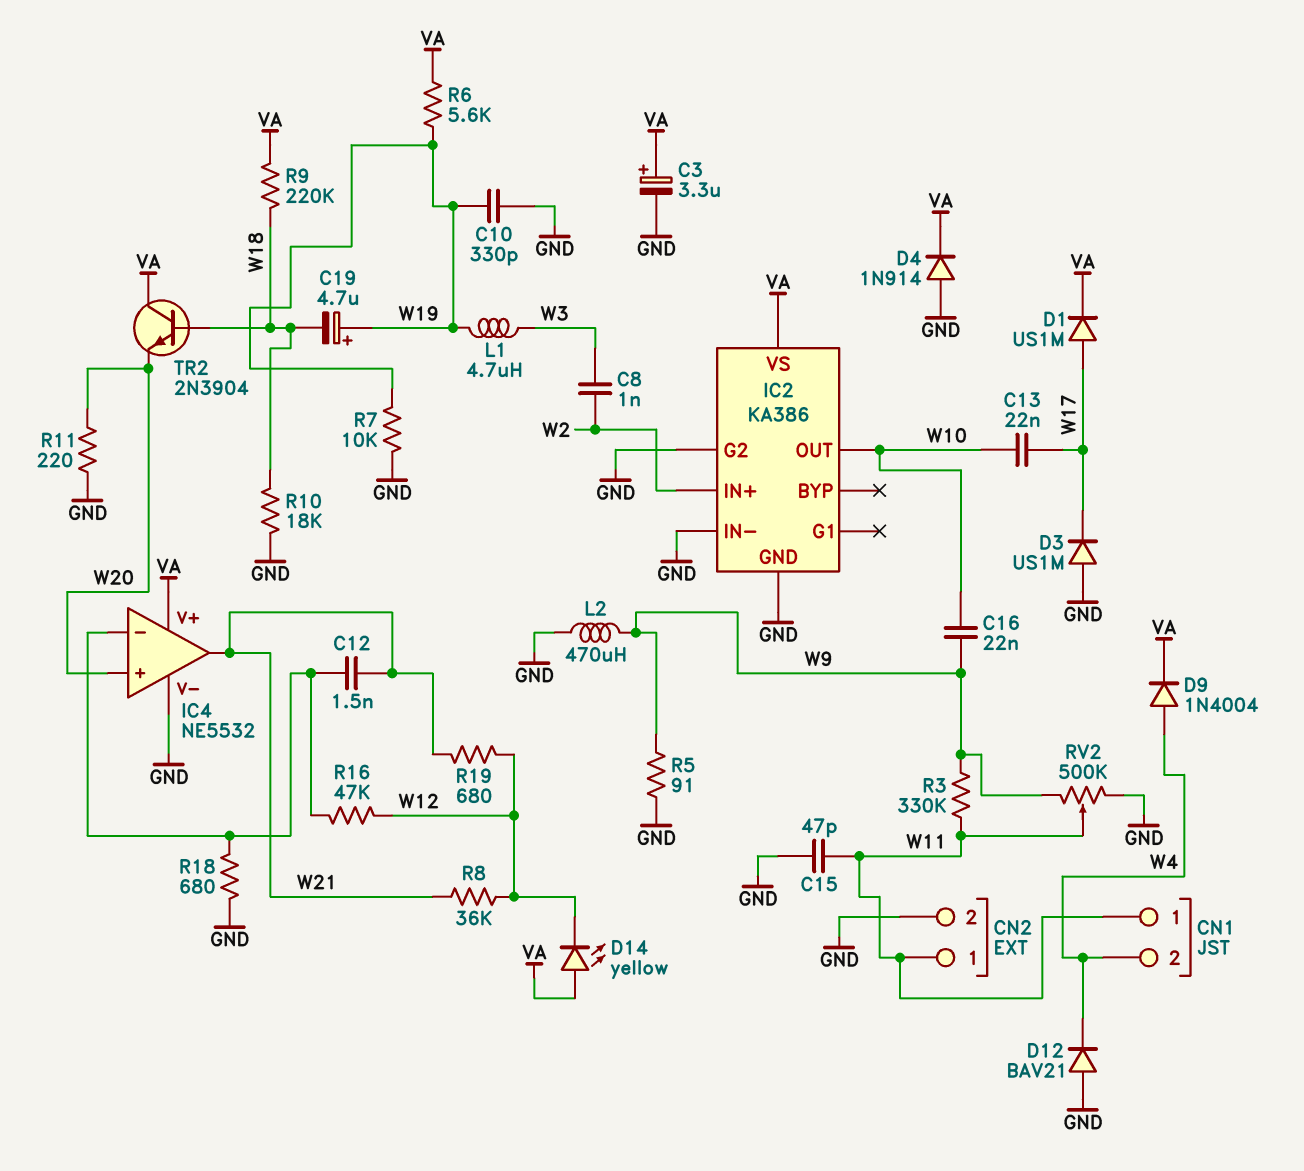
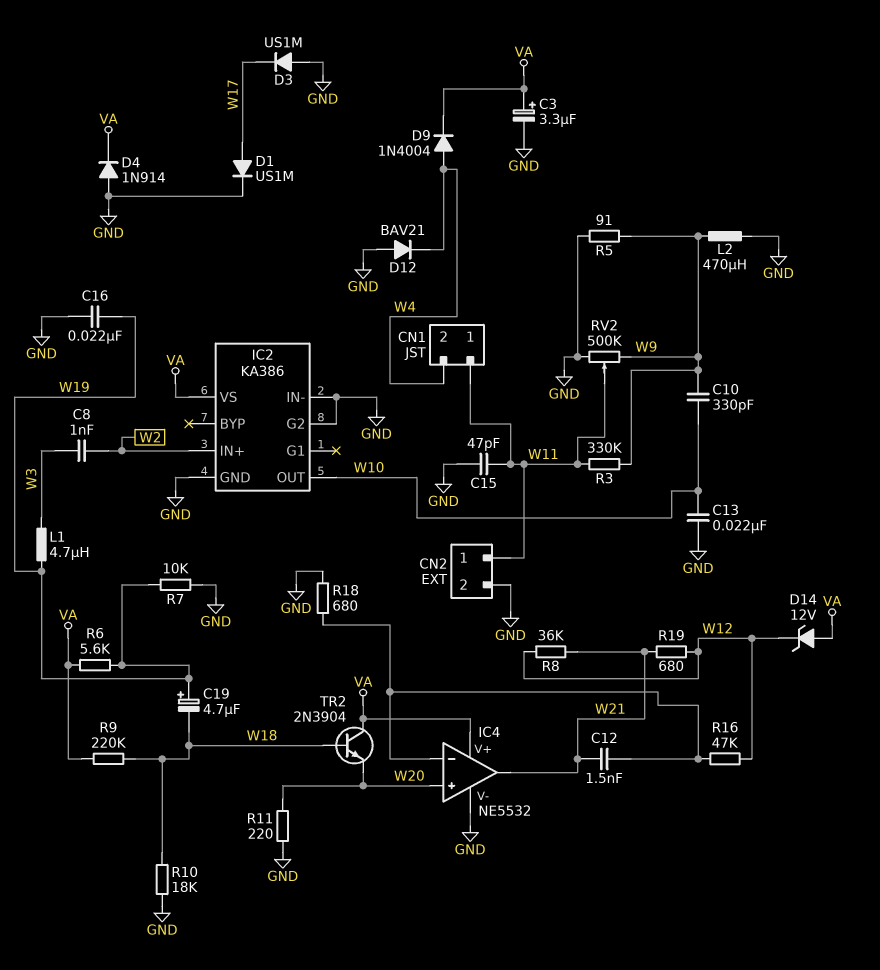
C10: 330pF (GND, W19) -> 330pF (W9, W10)
C13: 22nF (W10, W17) -> 22nF (GND, W10)
C16: 22nF (W9, W10) -> 22nF (GND, W19)
D1: diode US1M (A W17, K VA) -> diode US1M (A W17, K GND)
D14: LED yellow (A VA, K W12) -> zener 12V (A VA, K W12)

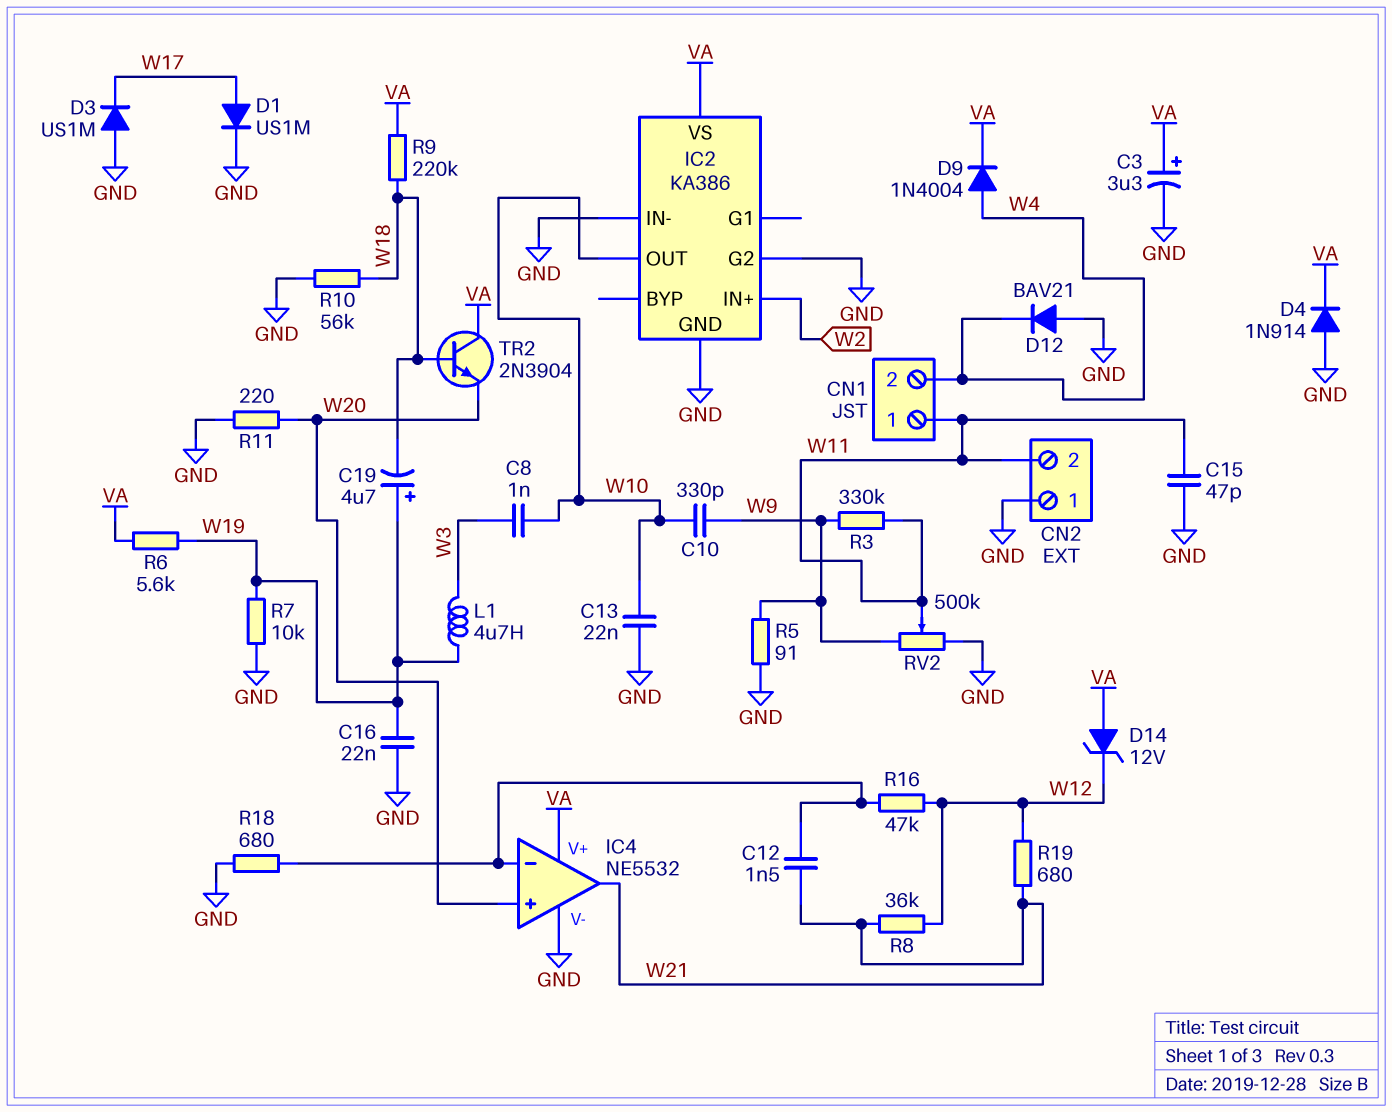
C8: 1nF (W2, W3) -> 1nF (W3, W10)
CN2 pin 1: W11 -> GND
CN2 pin 2: GND -> W11
L2: 470uH (GND, W9) -> none
R10: 18k (GND, W18) -> 56k (GND, W18)

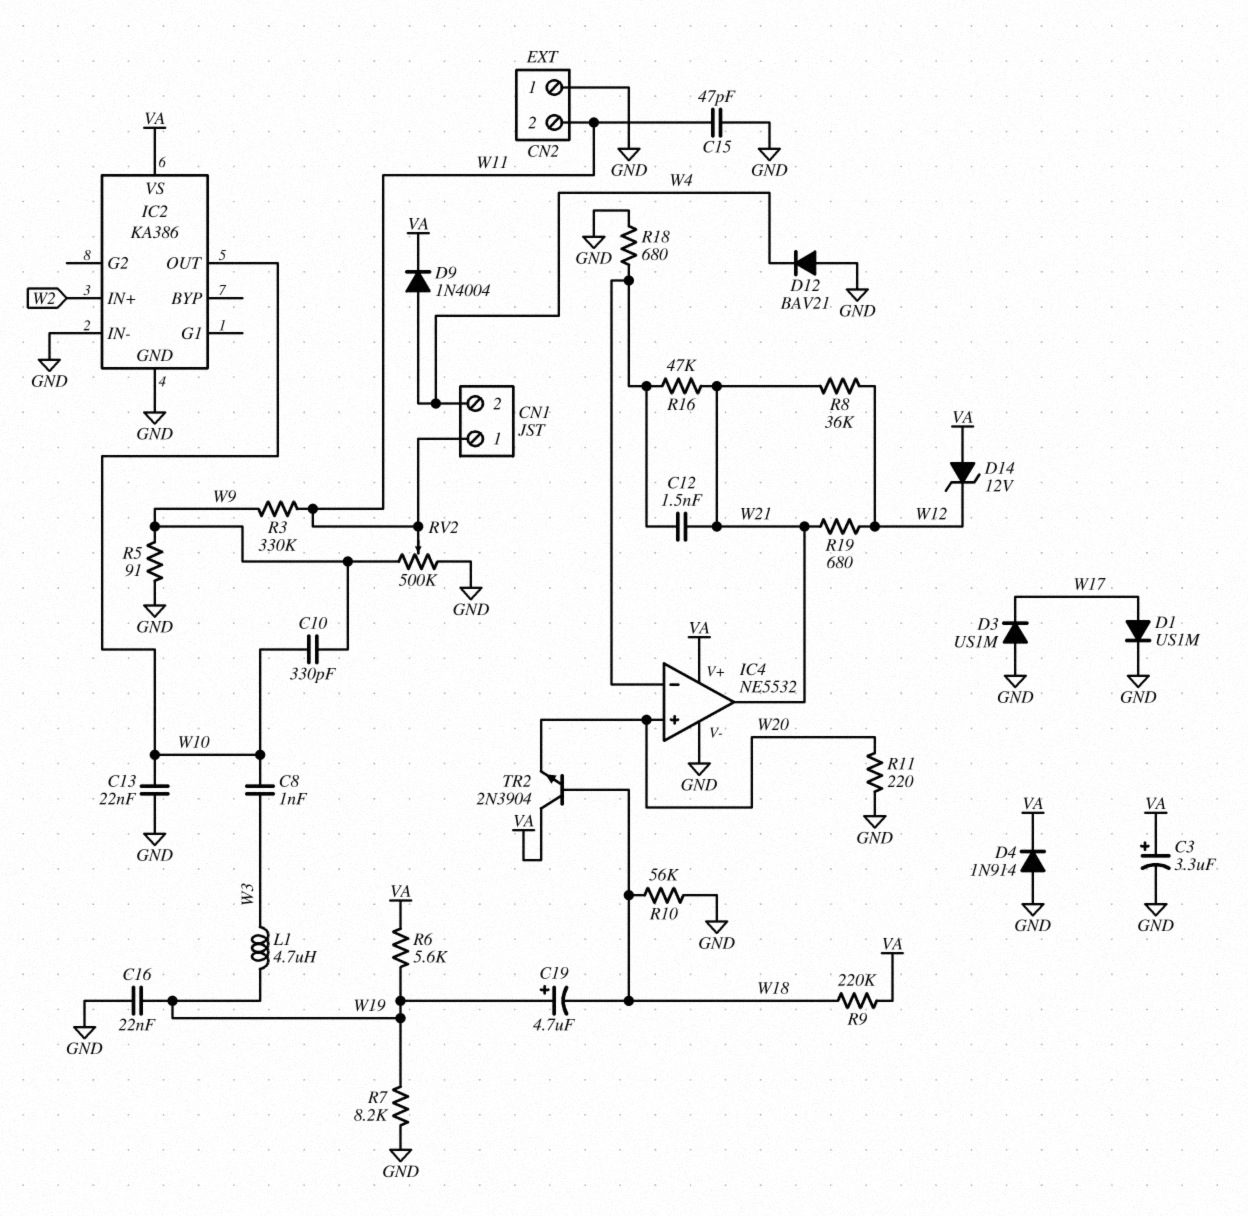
IC2 pin G2: GND -> none
R7: 10k (GND, W19) -> 8.2k (GND, W19)
R16: 47k (IC4/in-, W12) -> 47k (IC4/in-, W21)

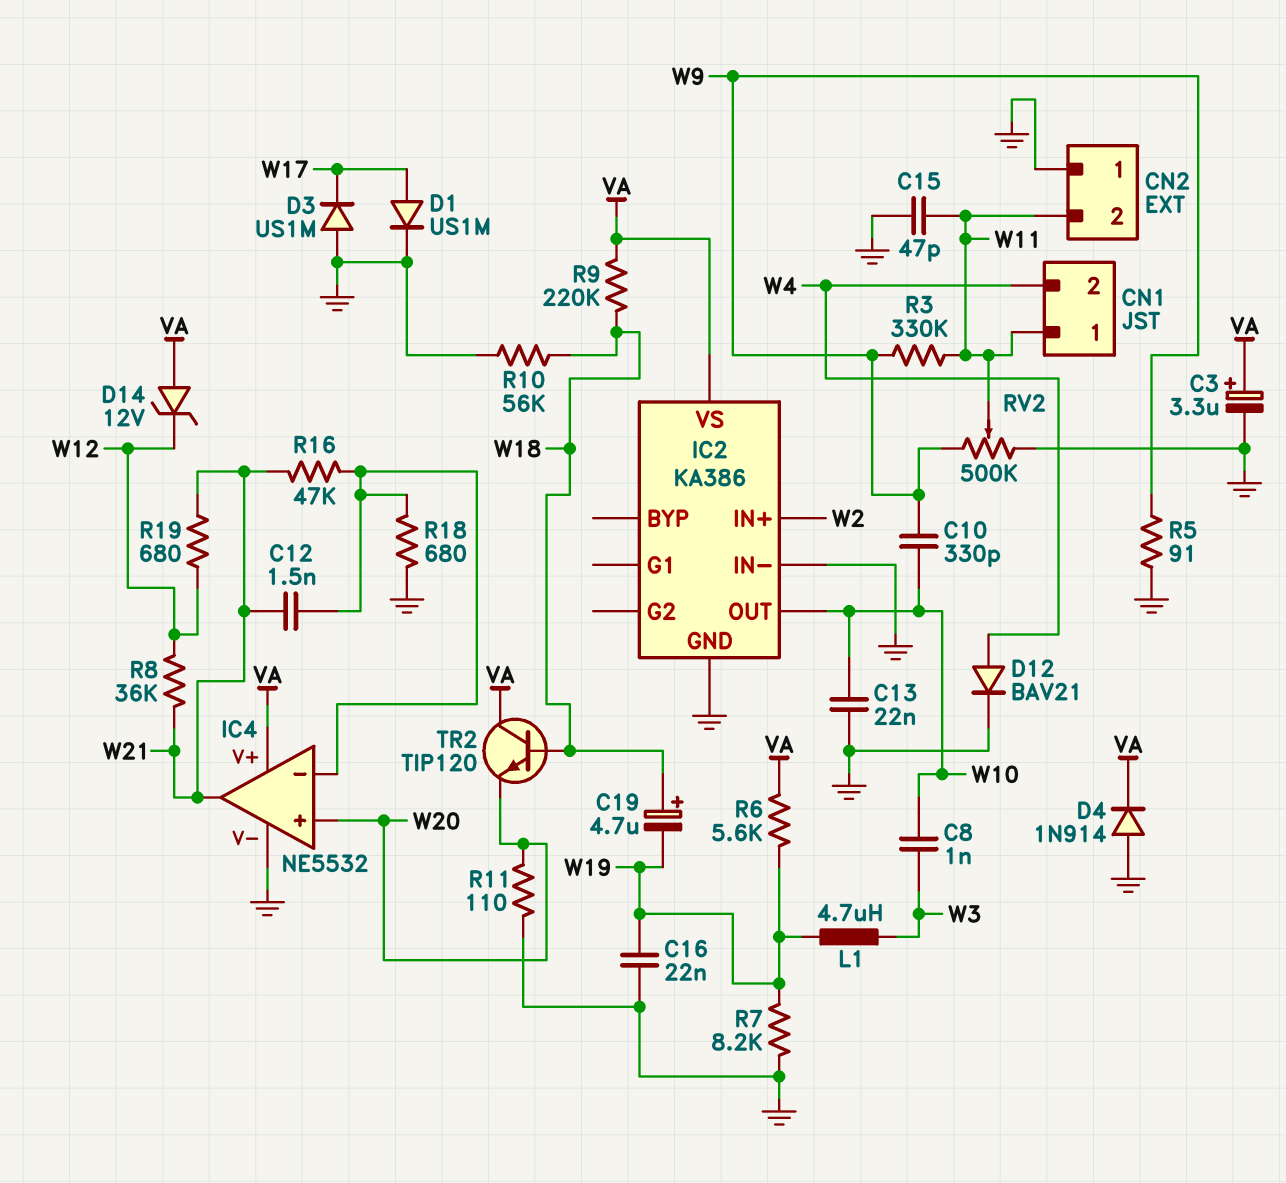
C19: 4.7uF (plus W19, minus W18) -> 4.7uF (plus W18, minus W19)
D9: diode 1N4004 (A W4, K VA) -> none
D12: diode BAV21 (A GND, K W4) -> diode BAV21 (A W4, K GND)
R11: 220 (GND, W20) -> 110 (GND, W20)
TR2: NPN 2N3904 (B W18, C VA, E W20) -> NPN TIP120 (B W18, C VA, E W20)

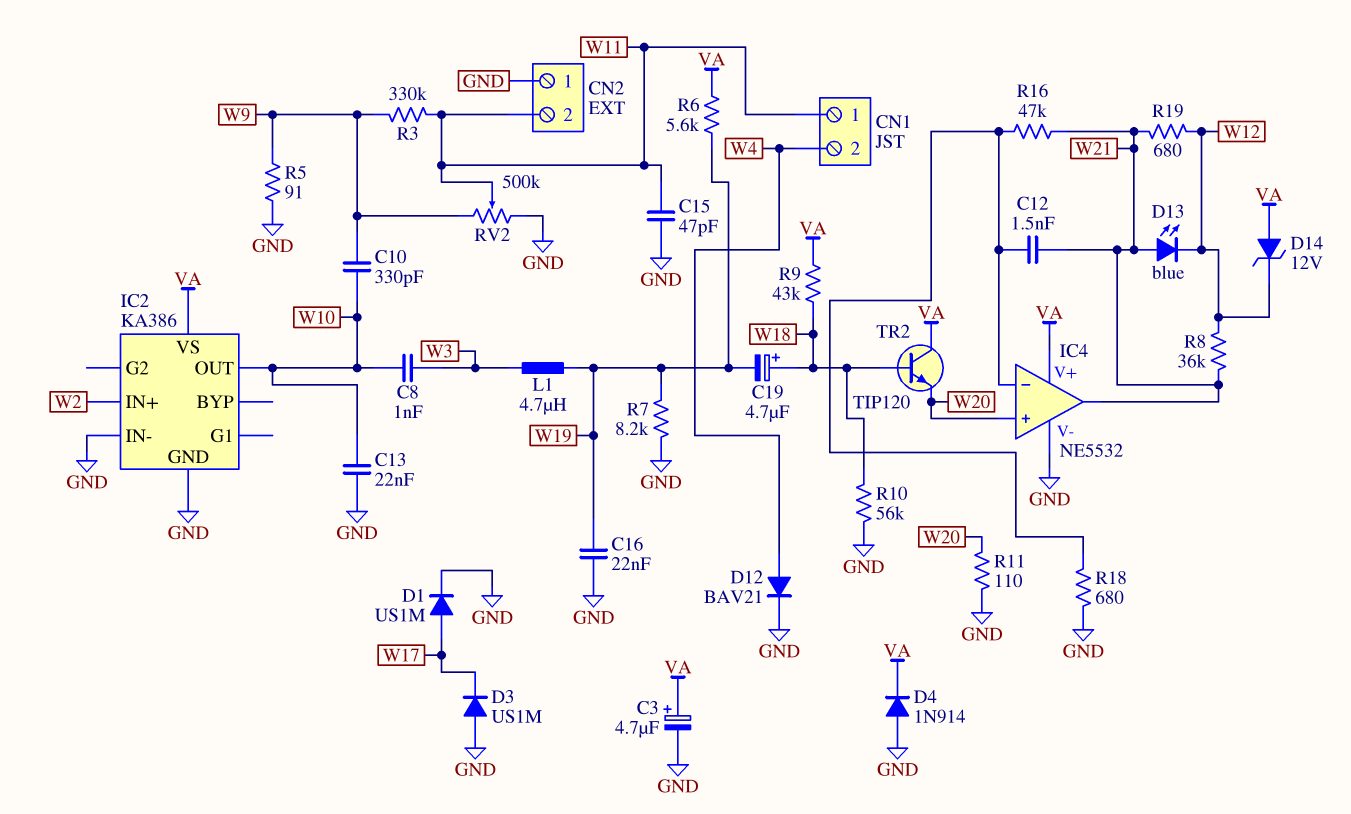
C3: 3.3uF (plus VA, minus GND) -> 4.7uF (plus VA, minus GND)
D13: none -> LED blue (A W21, K W12)
R9: 220k (VA, W18) -> 43k (VA, W18)

